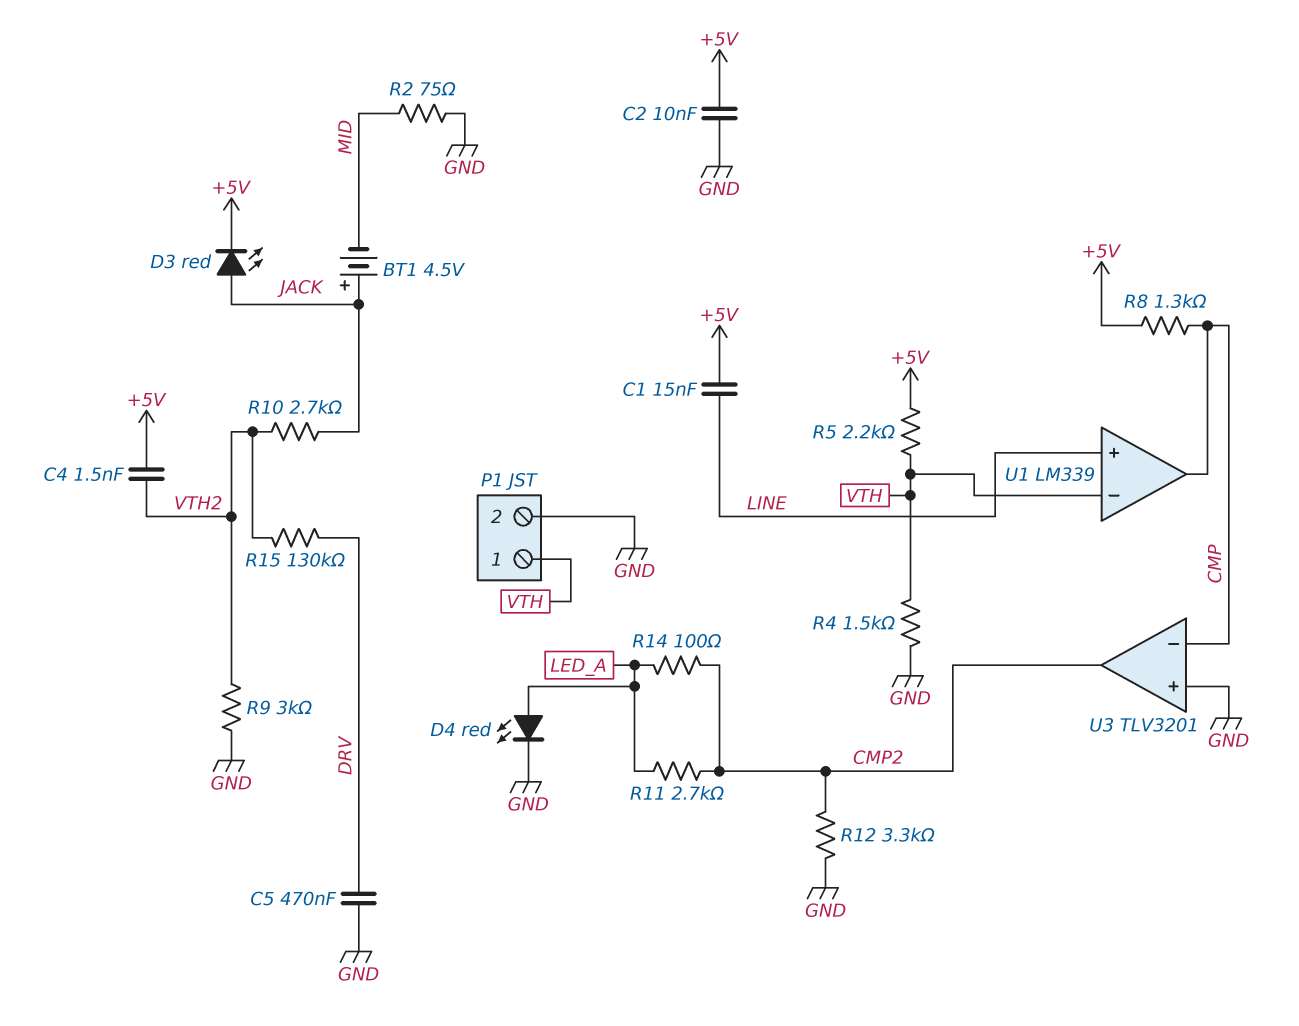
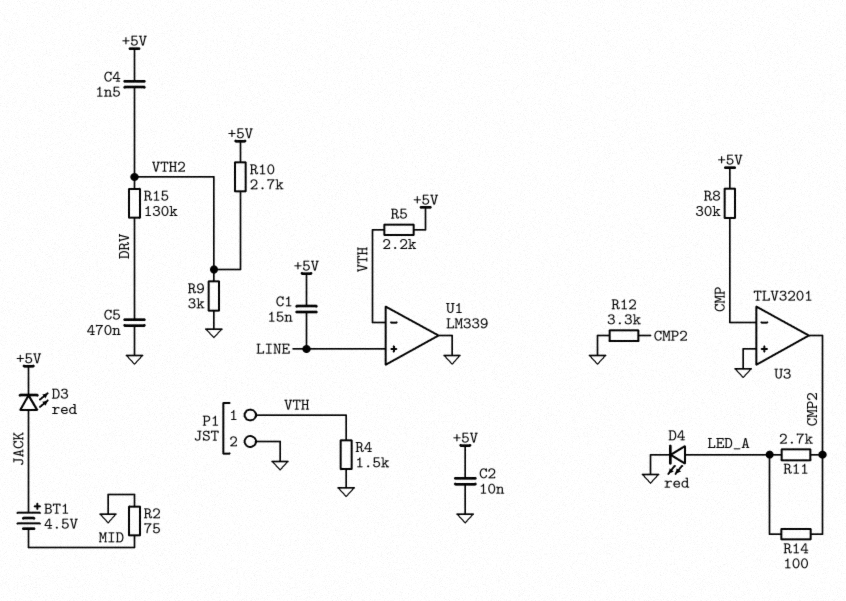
R8: 1.3k (+5V, CMP) -> 30k (+5V, CMP)
R10: 2.7k (JACK, VTH2) -> 2.7k (+5V, VTH2)
U1 pin out: CMP -> GND

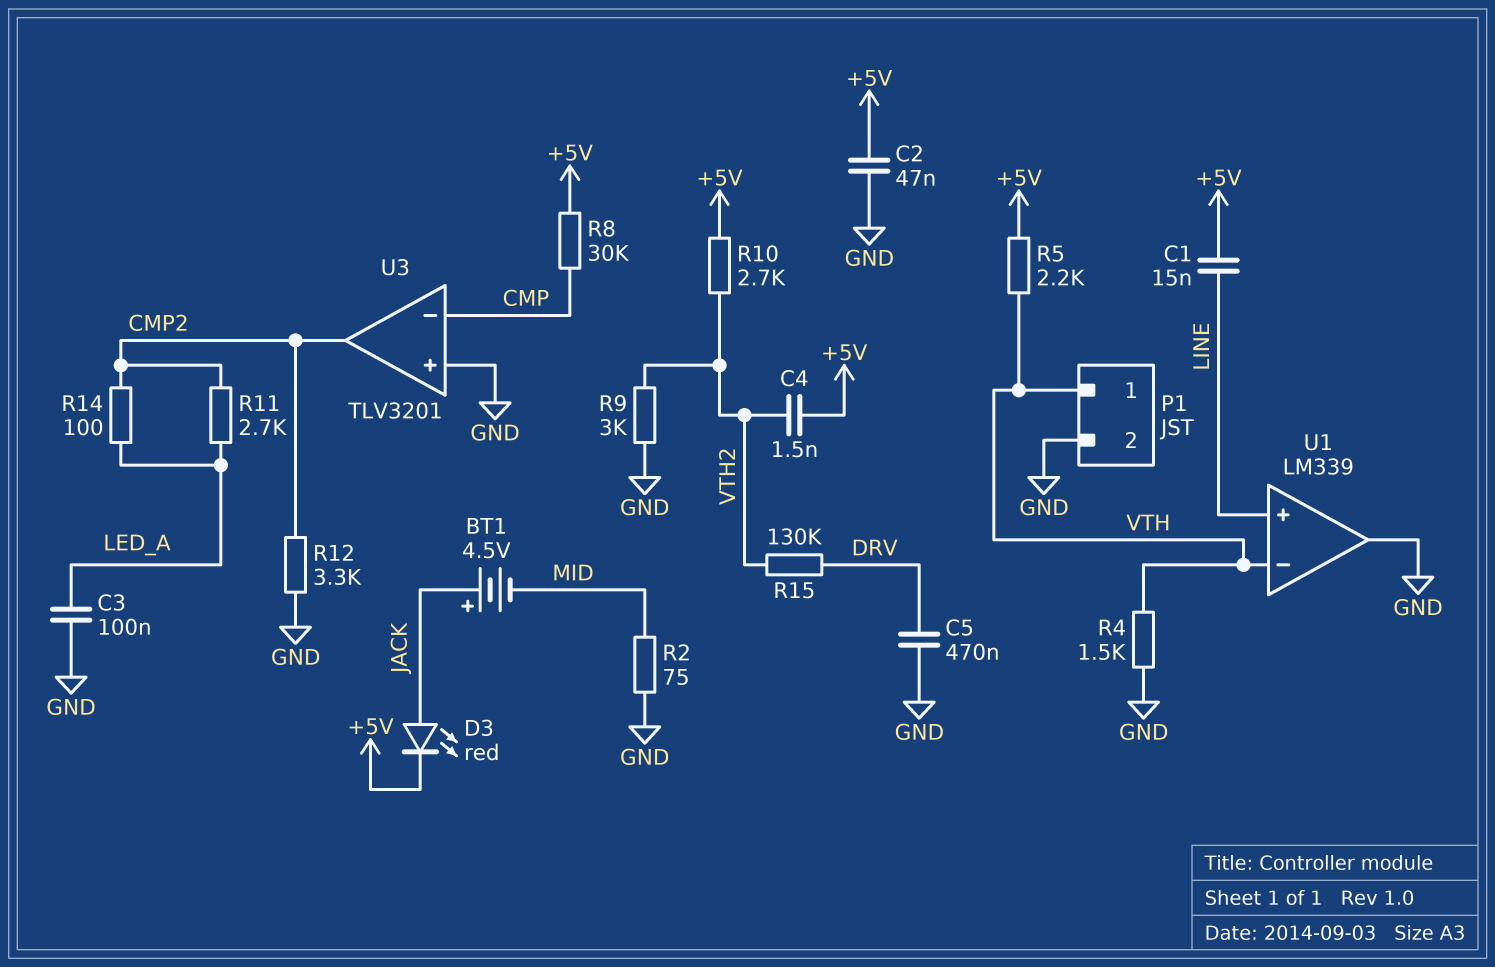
C2: 10nF (+5V, GND) -> 47nF (+5V, GND)
C3: none -> 100nF (GND, LED_A)
D4: LED red (A LED_A, K GND) -> none

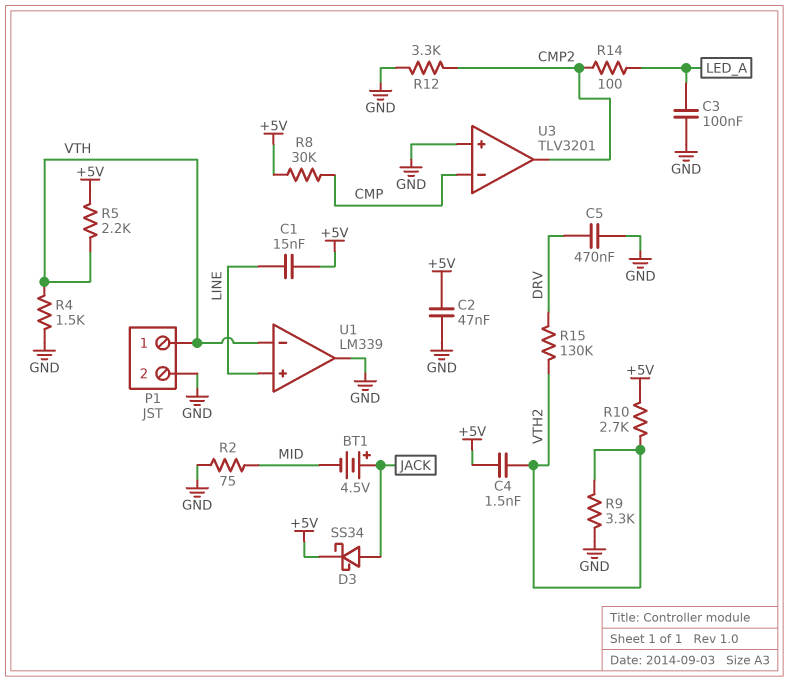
D3: LED red (A JACK, K +5V) -> schottky SS34 (A JACK, K +5V)
R9: 3k (GND, VTH2) -> 3.3k (GND, VTH2)
R11: 2.7k (CMP2, LED_A) -> none

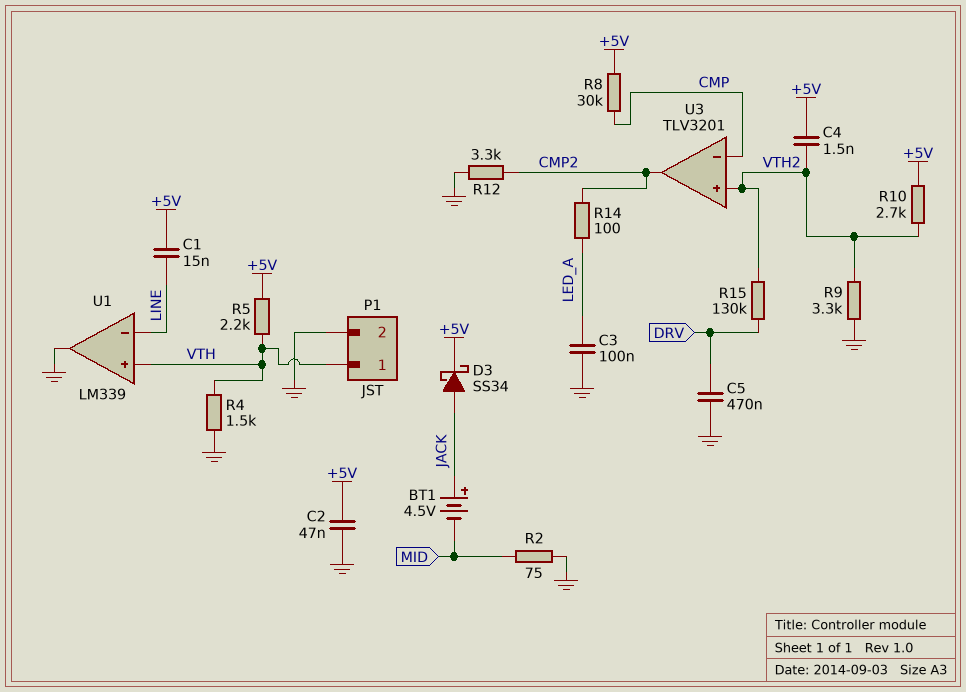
U1 pin in+: LINE -> VTH
U1 pin in-: VTH -> LINE
U3 pin in+: GND -> VTH2

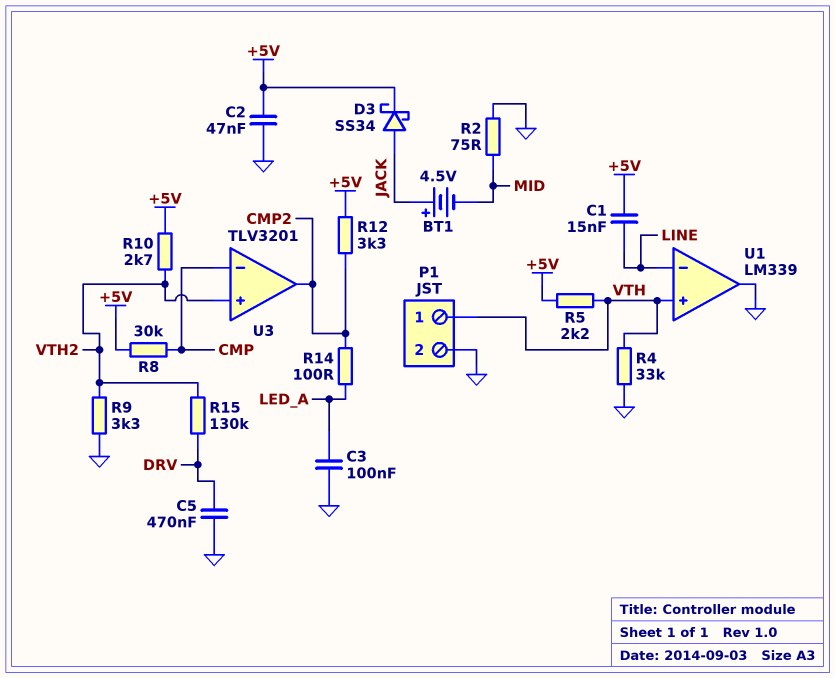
C4: 1.5nF (+5V, VTH2) -> none
R4: 1.5k (GND, VTH) -> 33k (GND, VTH)
R12: 3.3k (CMP2, GND) -> 3.3k (+5V, CMP2)

